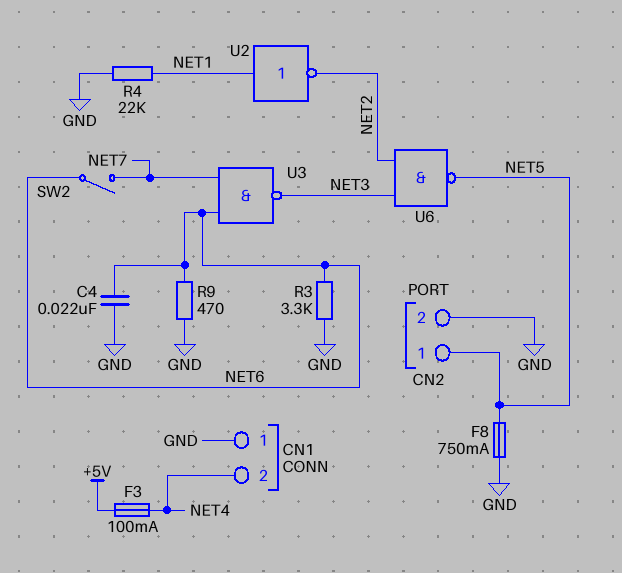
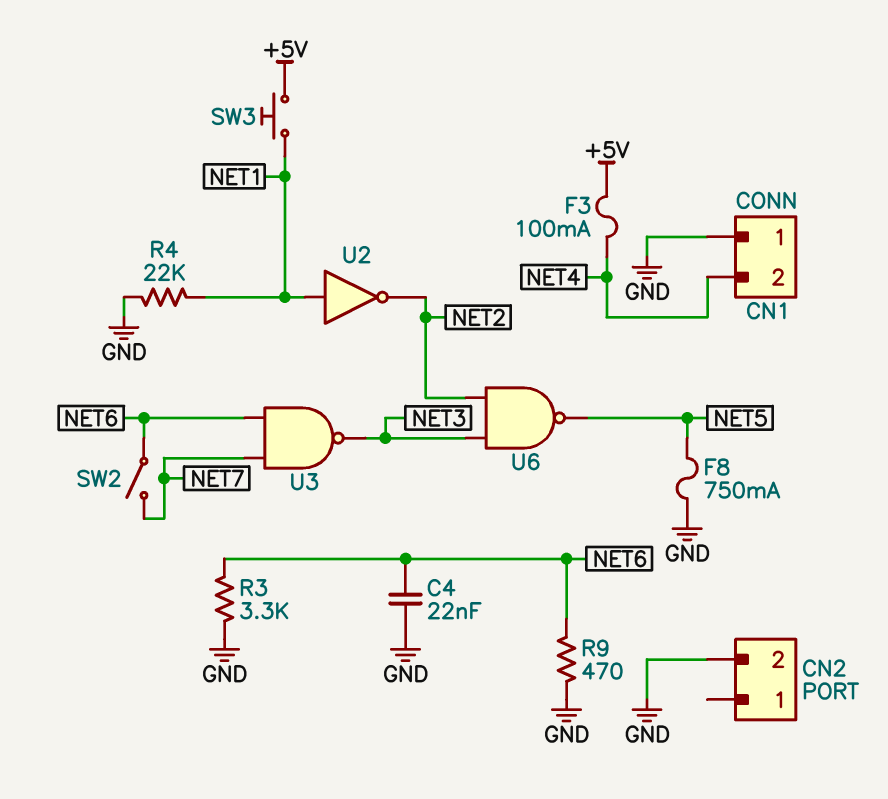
CN2 pin 1: NET5 -> none
SW3: none -> button (+5V, NET1)

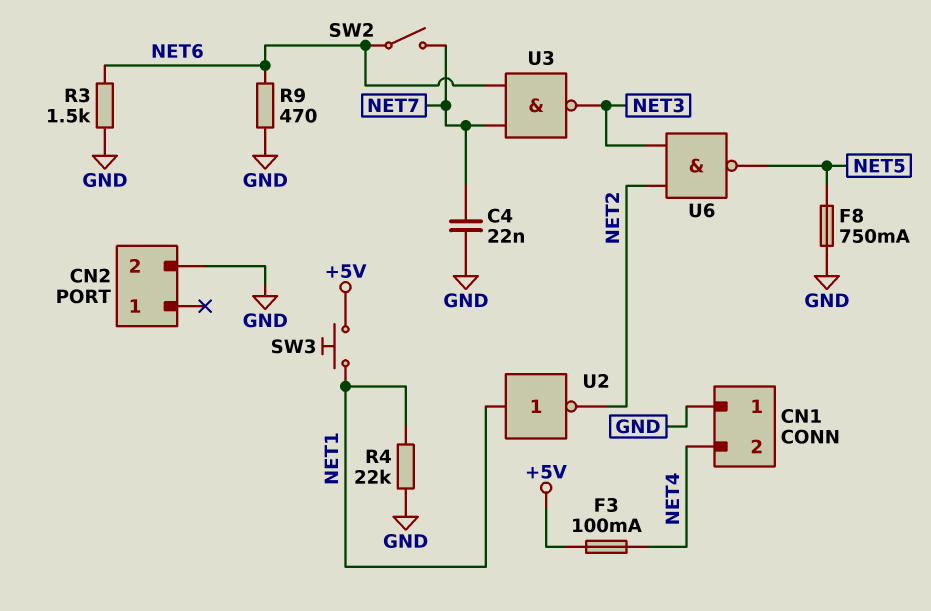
C4: 22nF (GND, NET6) -> 22nF (GND, NET7)
R3: 3.3k (GND, NET6) -> 1.5k (GND, NET6)

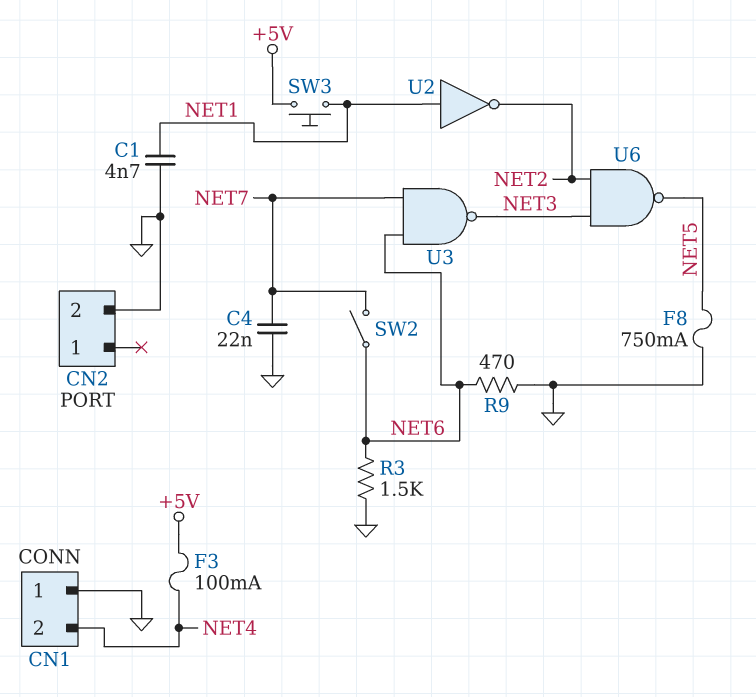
C1: none -> 4.7nF (GND, NET1)
R4: 22k (GND, NET1) -> none

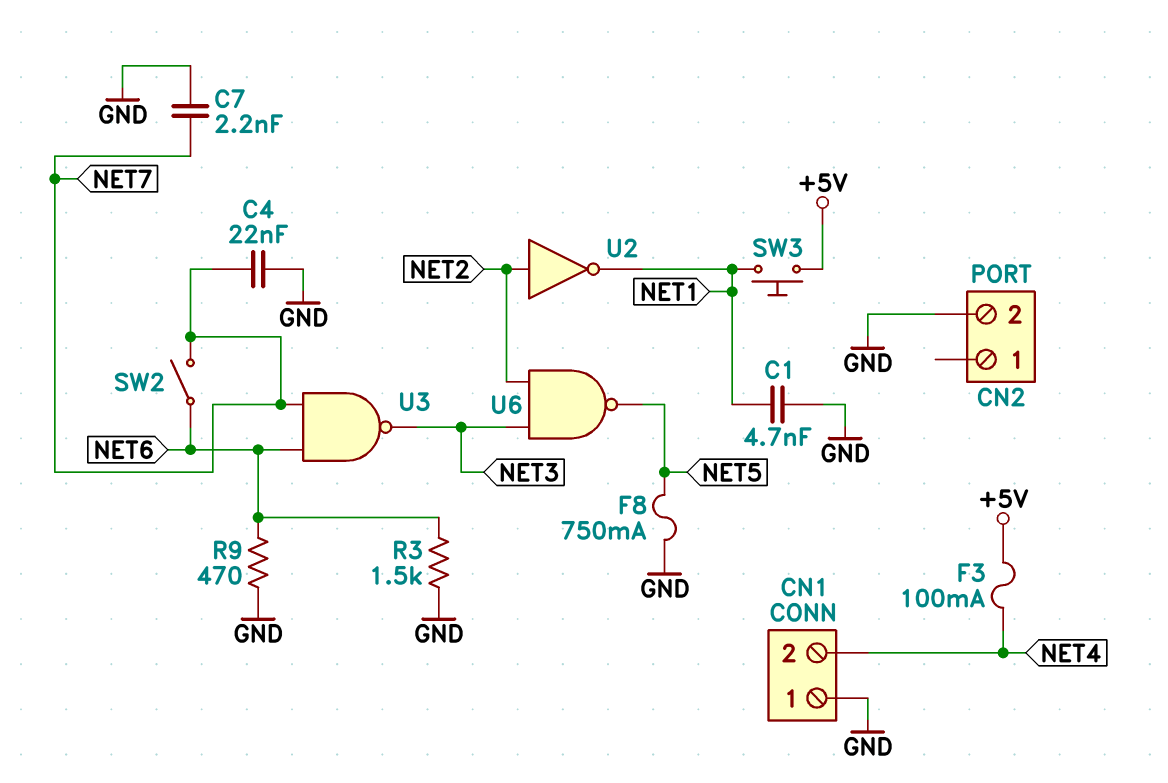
C7: none -> 2.2nF (GND, NET7)
U2: NOT (in NET1, out NET2) -> NOT (in NET2, out NET1)

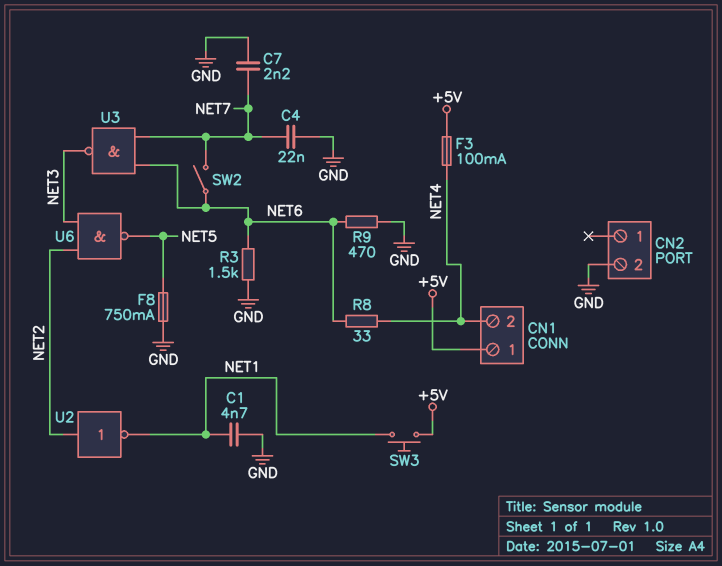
CN1 pin 1: GND -> +5V
R8: none -> 33 (NET4, NET6)

